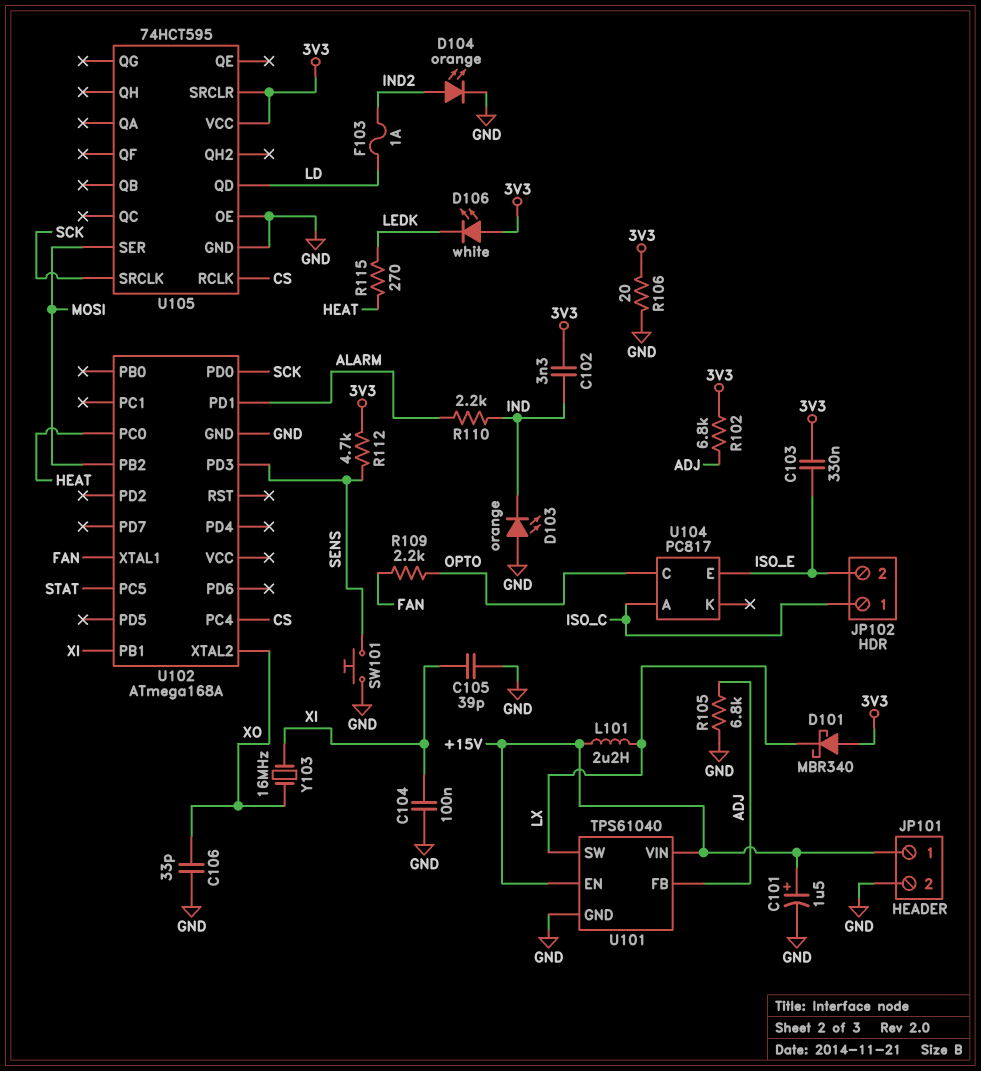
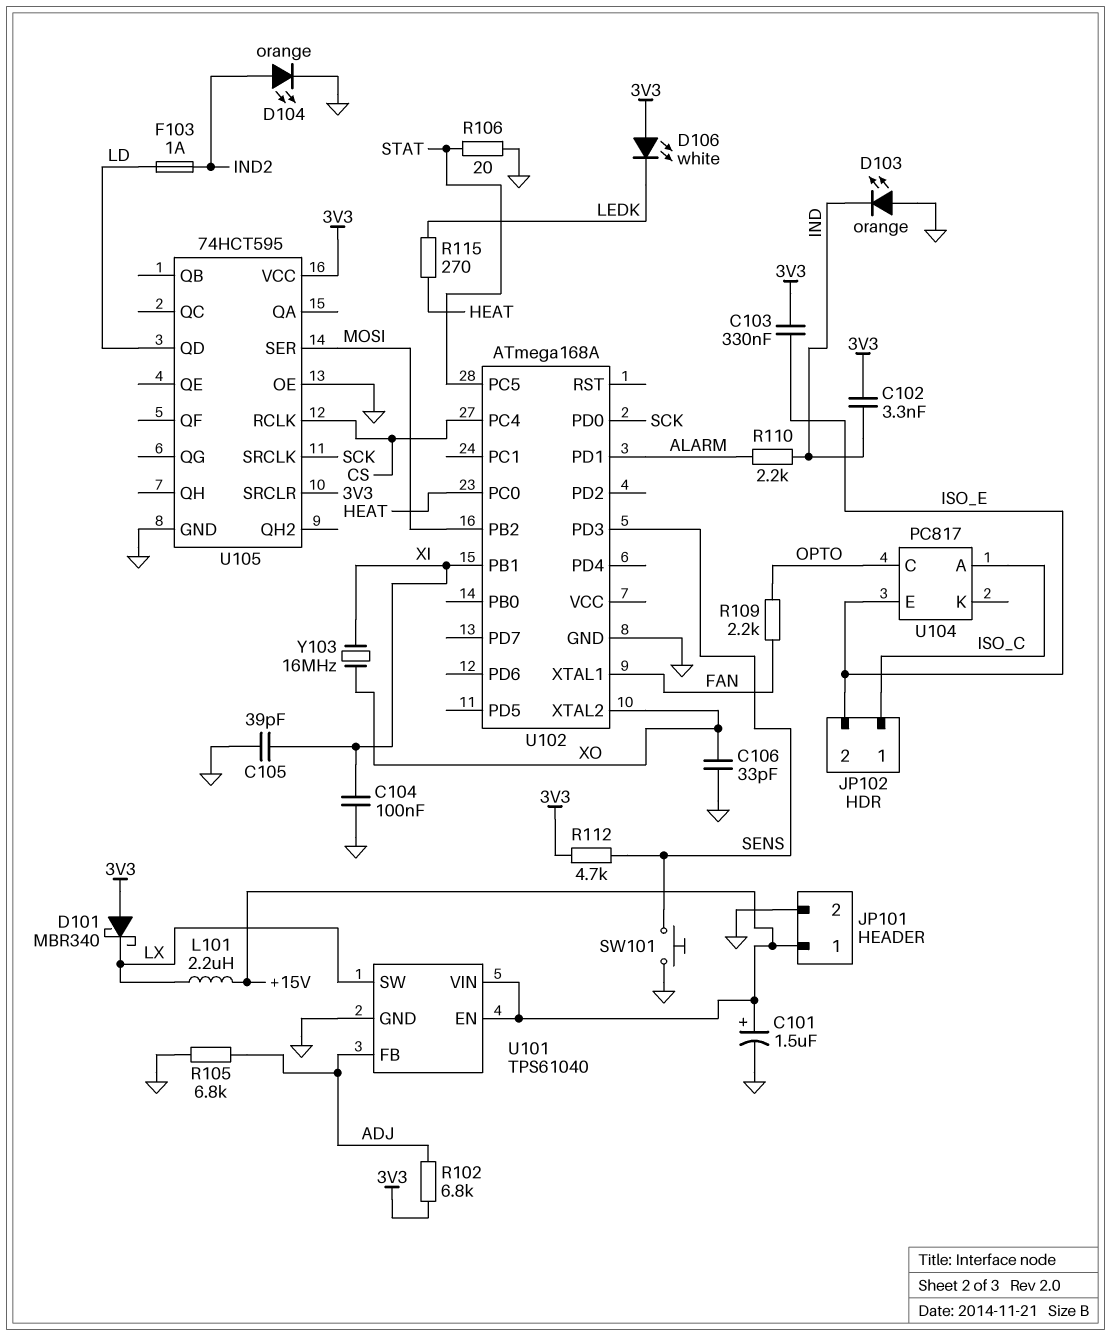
R106: 20 (3V3, GND) -> 20 (GND, STAT)

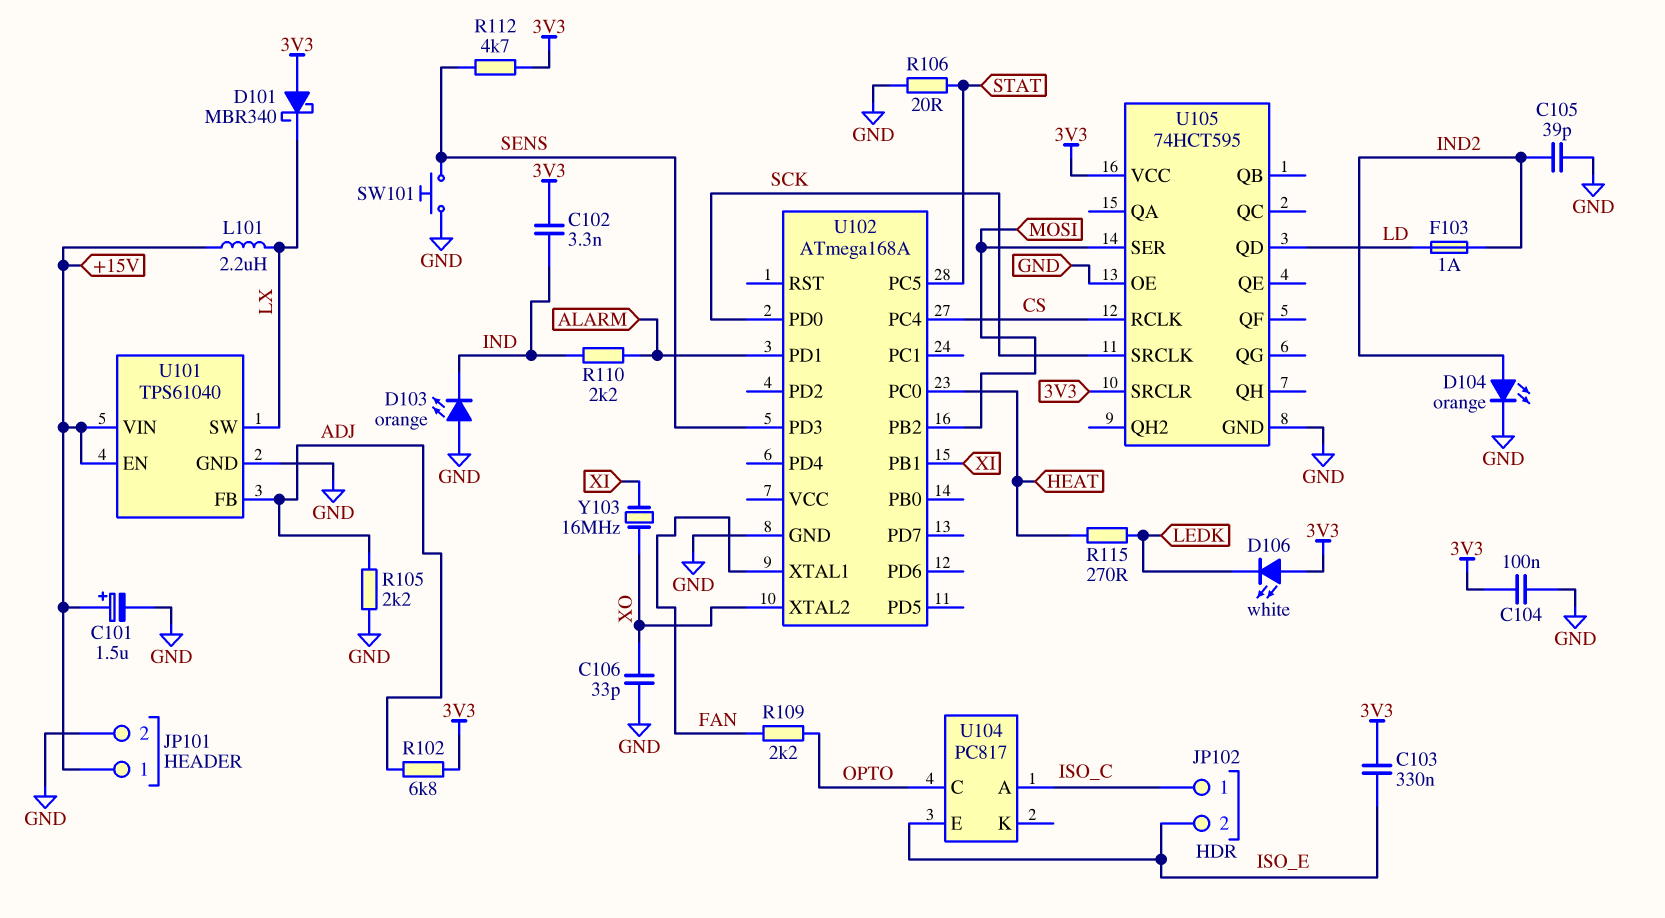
C104: 100nF (GND, XI) -> 100nF (3V3, GND)
C105: 39pF (GND, XI) -> 39pF (GND, IND2)
R105: 6.8k (ADJ, GND) -> 2.2k (ADJ, GND)

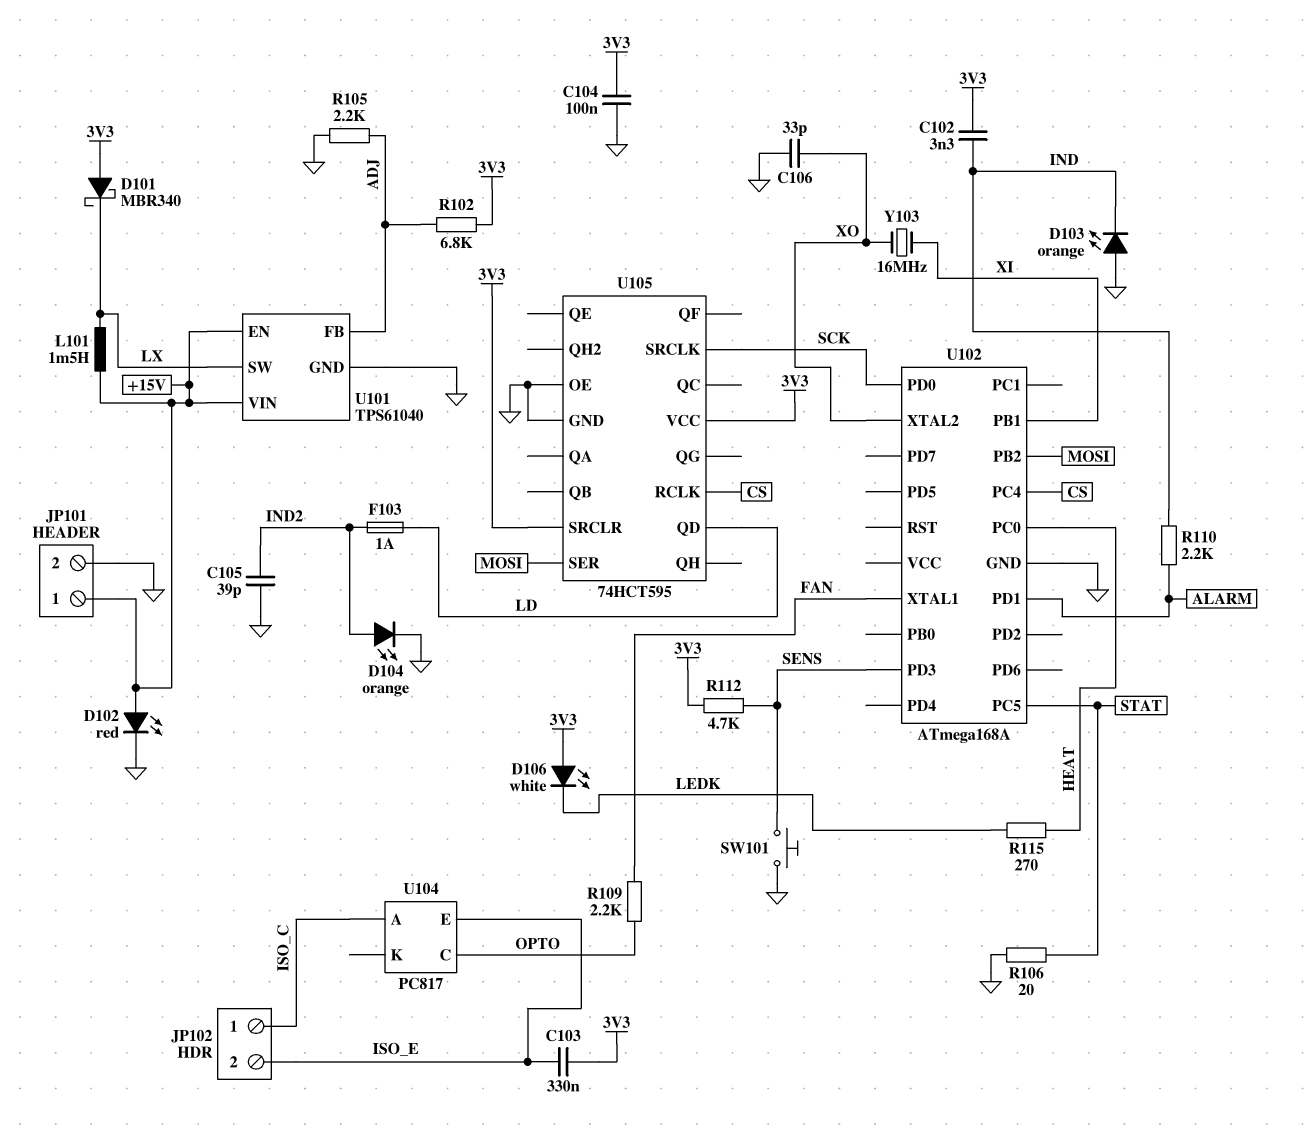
C101: 1.5uF (plus +15V, minus GND) -> none
D102: none -> LED red (A +15V, K GND)
L101: 2.2uH (+15V, LX) -> 1.5mH (+15V, LX)

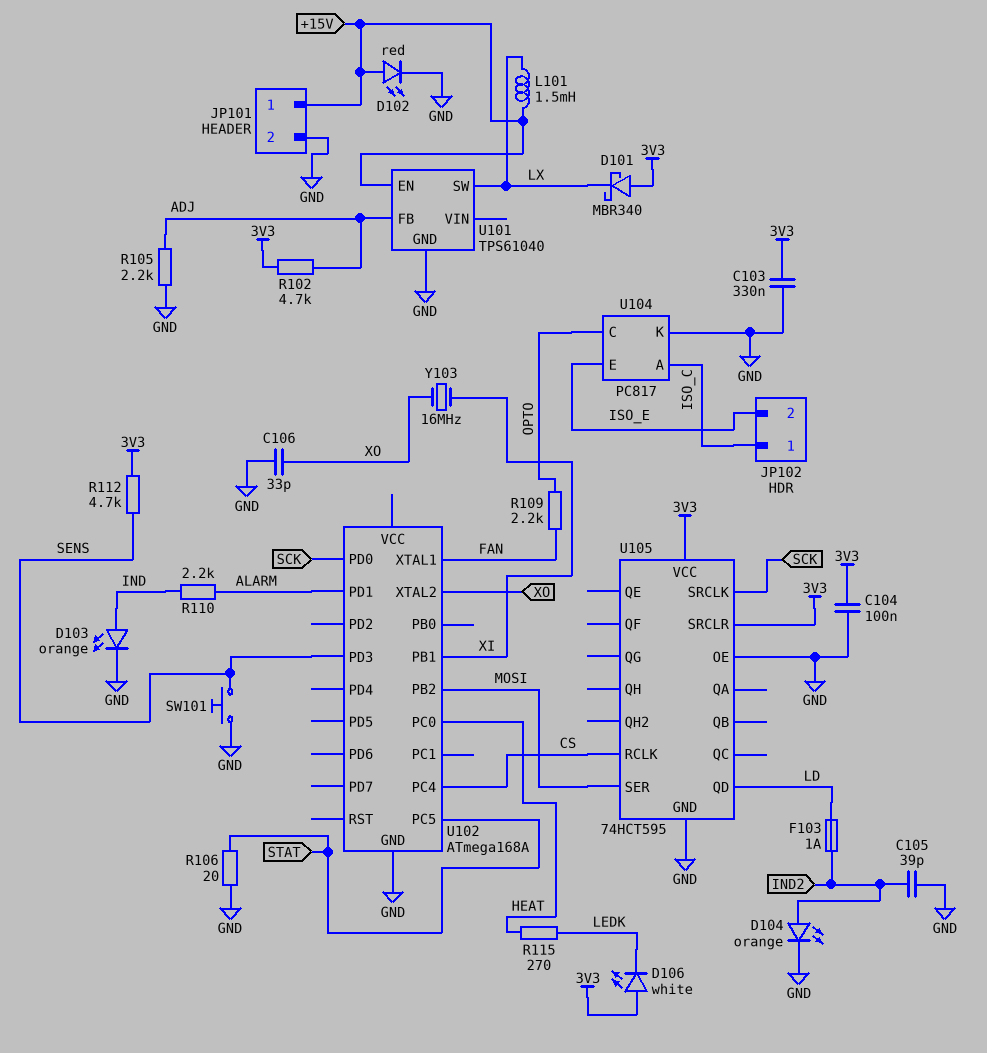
C102: 3.3nF (3V3, IND) -> none
C103: 330nF (3V3, ISO_E) -> 330nF (3V3, GND)
D103: LED orange (A GND, K IND) -> LED orange (A IND, K GND)
R102: 6.8k (3V3, ADJ) -> 4.7k (3V3, ADJ)
U101 pin VIN: +15V -> none
U104 pin K: none -> GND

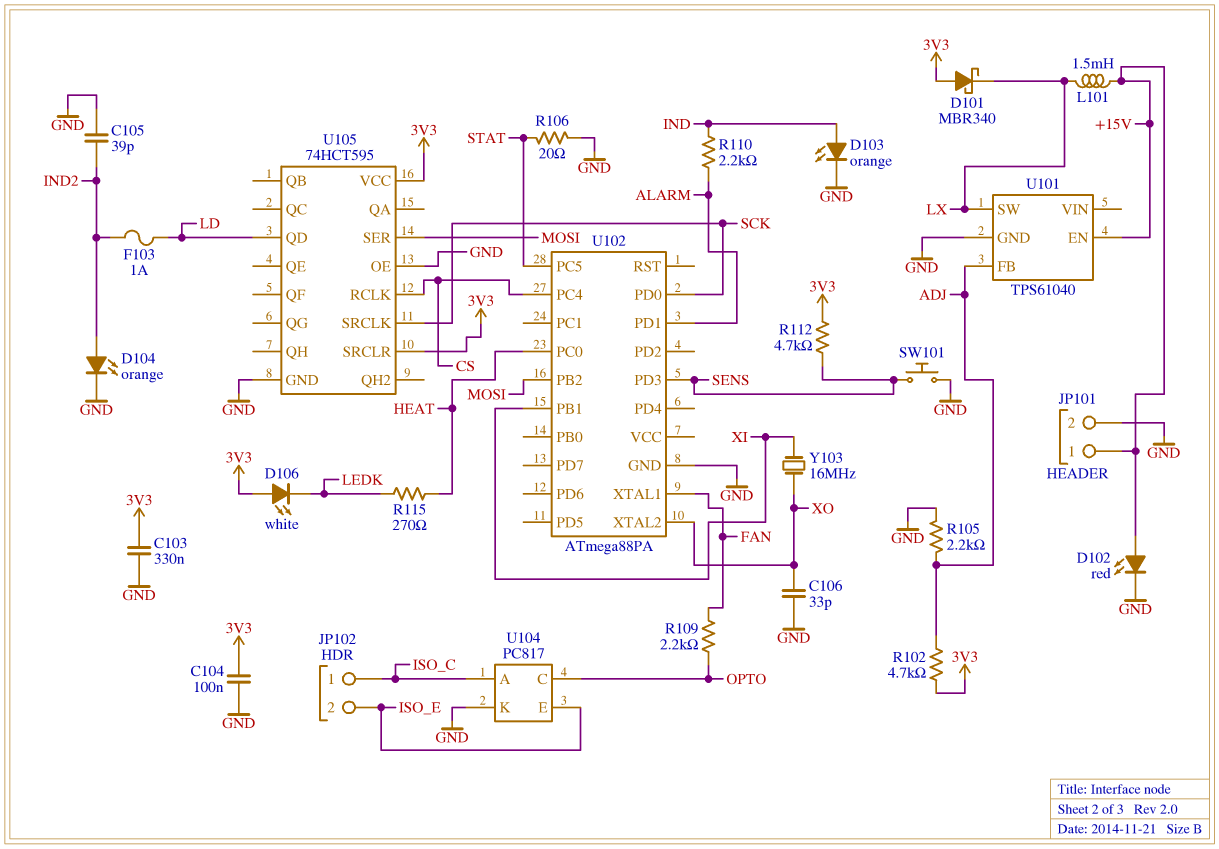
U102: ATmega168A -> ATmega88PA

